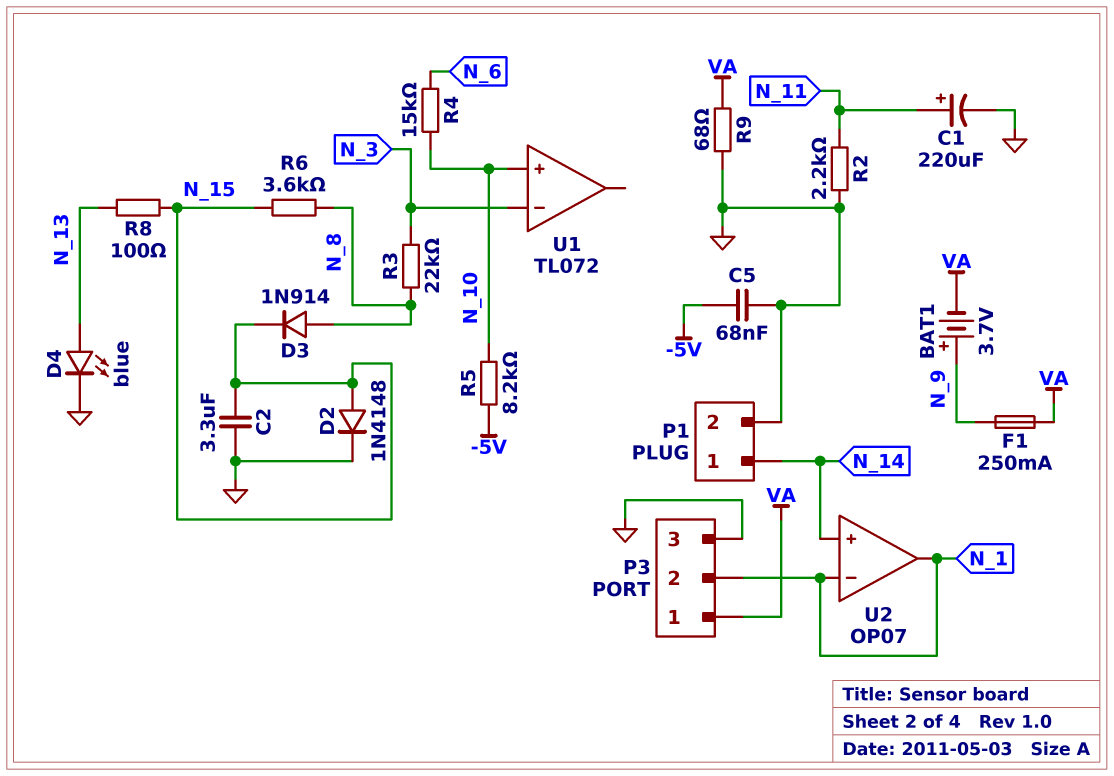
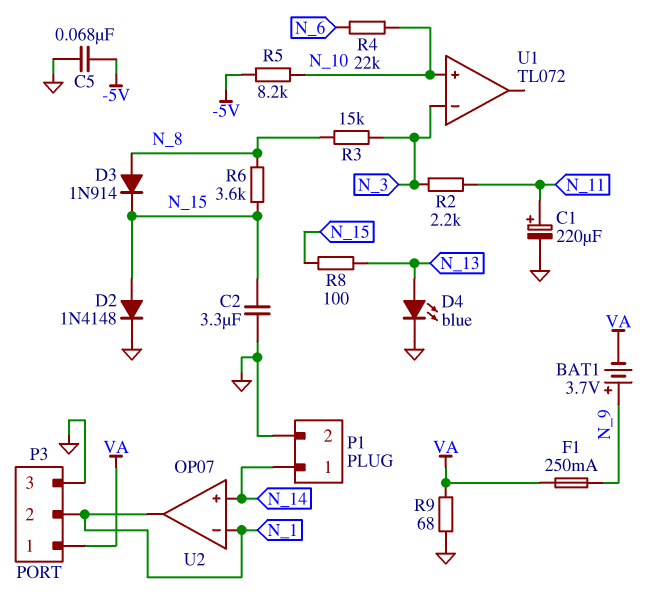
R2: 2.2k (GND, N_11) -> 2.2k (N_3, N_11)
R3: 22k (N_3, N_8) -> 15k (N_3, N_8)
R4: 15k (N_6, N_10) -> 22k (N_6, N_10)

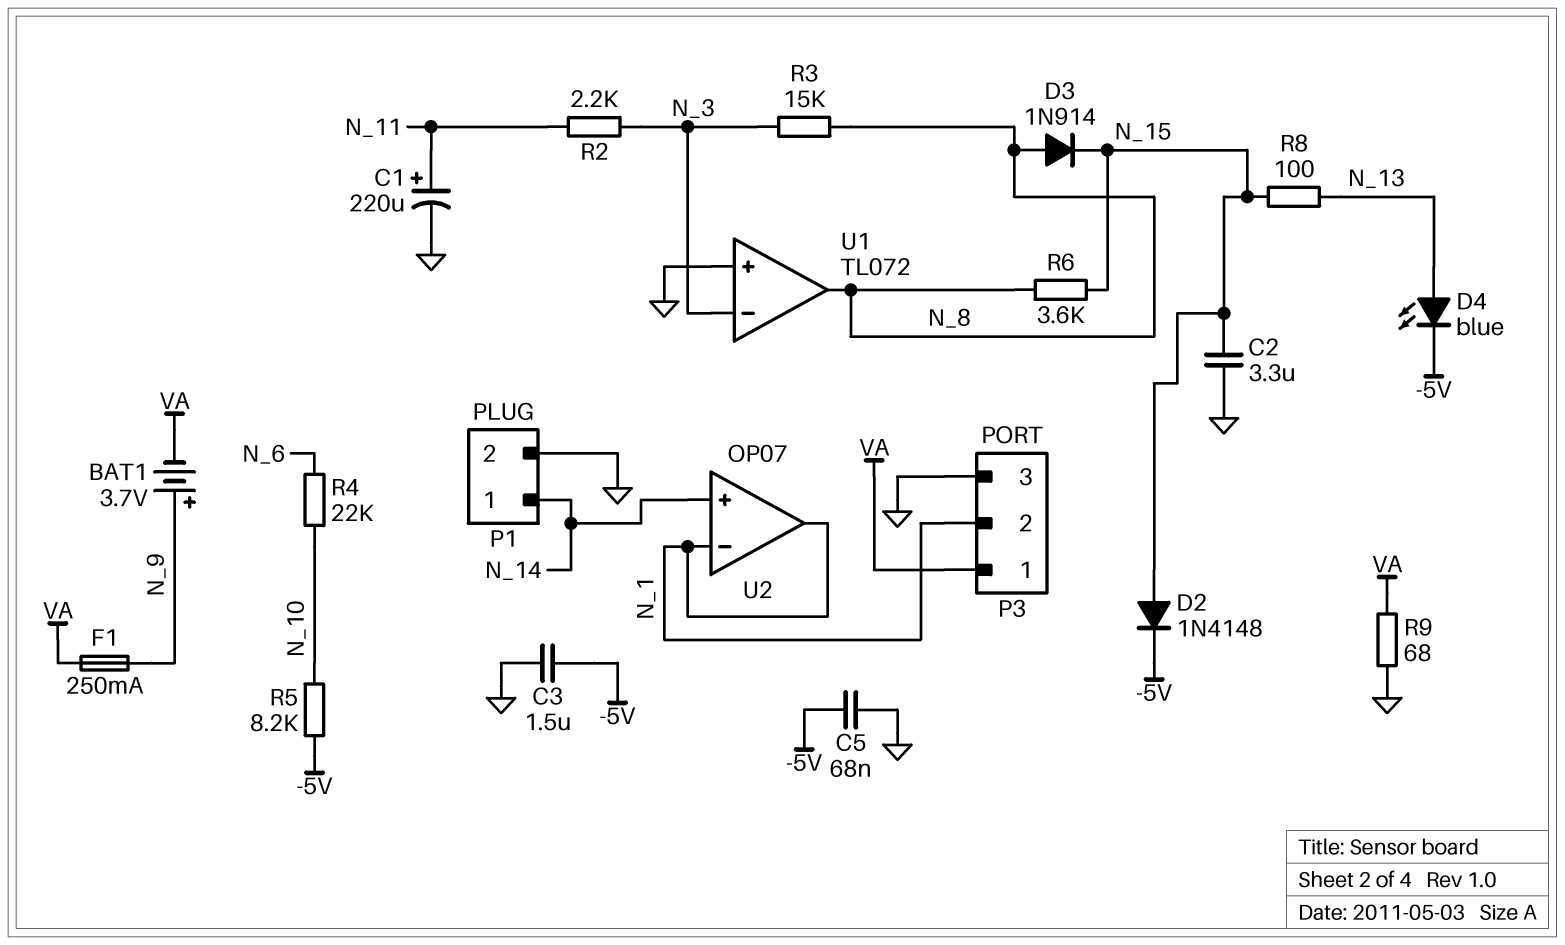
C3: none -> 1.5uF (-5V, GND)
D2: diode 1N4148 (A N_15, K GND) -> diode 1N4148 (A N_15, K -5V)
D4: LED blue (A N_13, K GND) -> LED blue (A N_13, K -5V)
U1 pin in+: N_10 -> GND
U1 pin out: none -> N_8

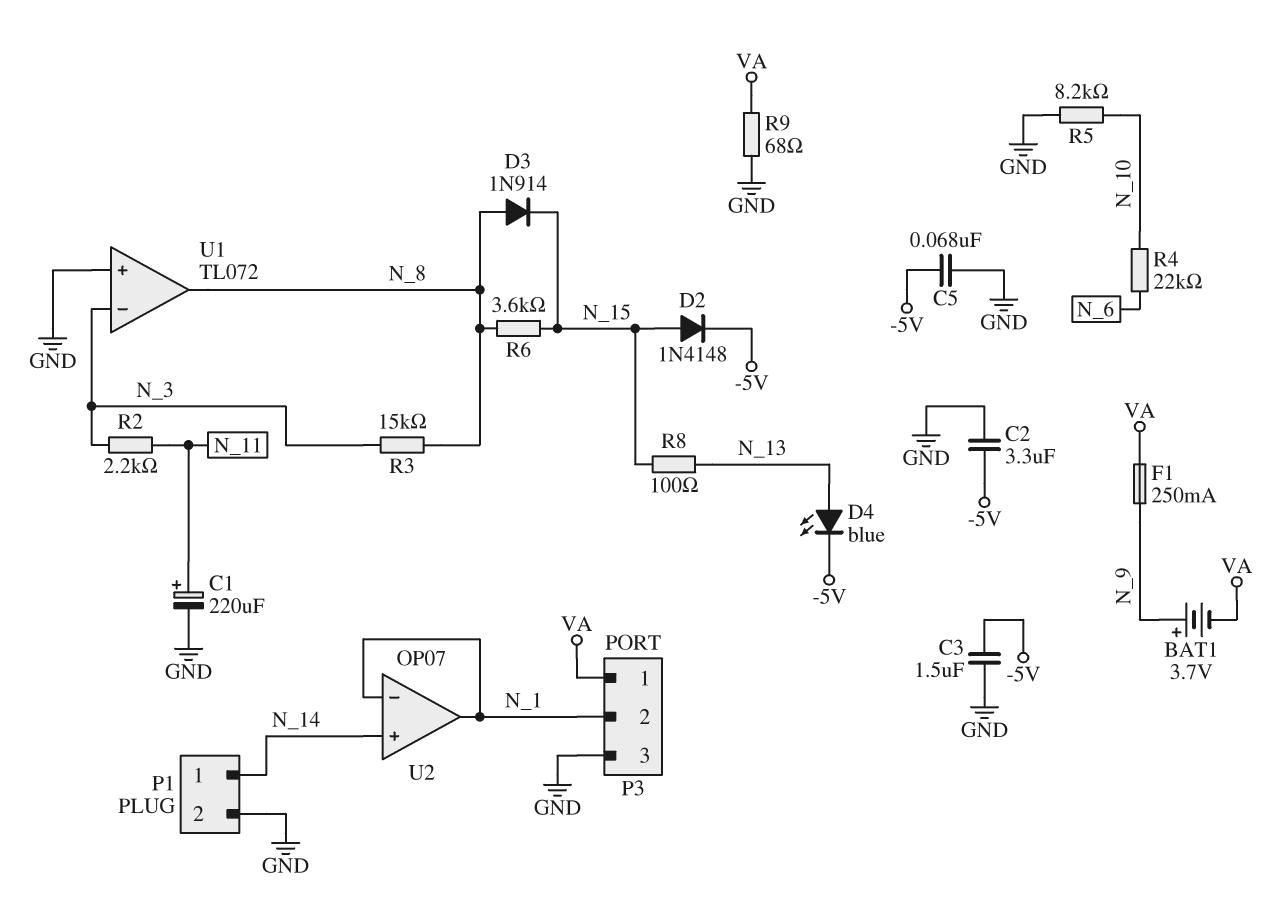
C2: 3.3uF (GND, N_15) -> 3.3uF (-5V, GND)
R5: 8.2k (-5V, N_10) -> 8.2k (GND, N_10)

